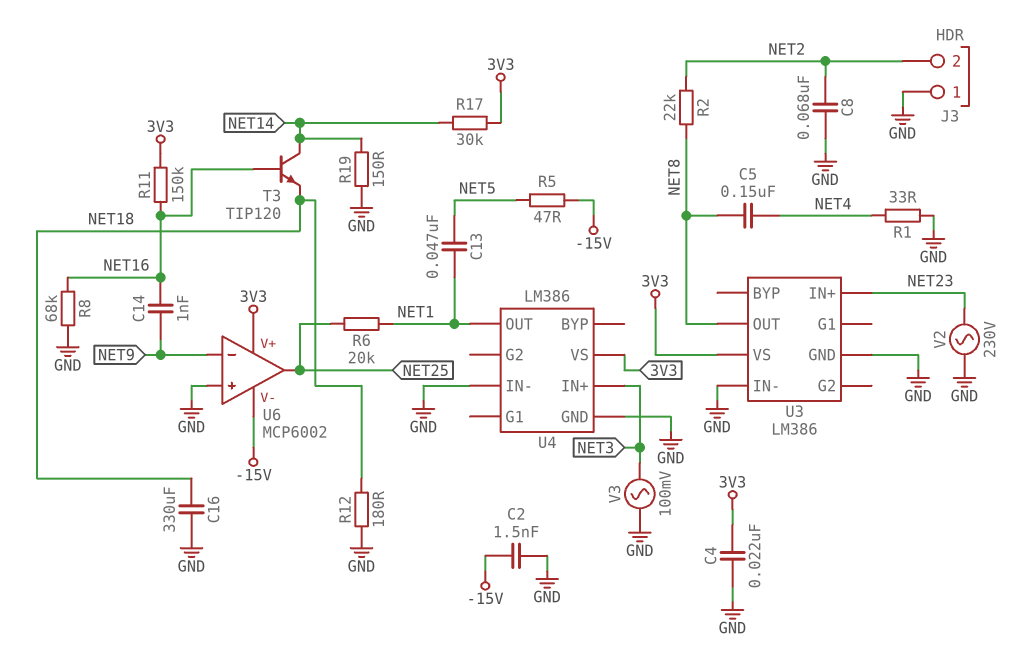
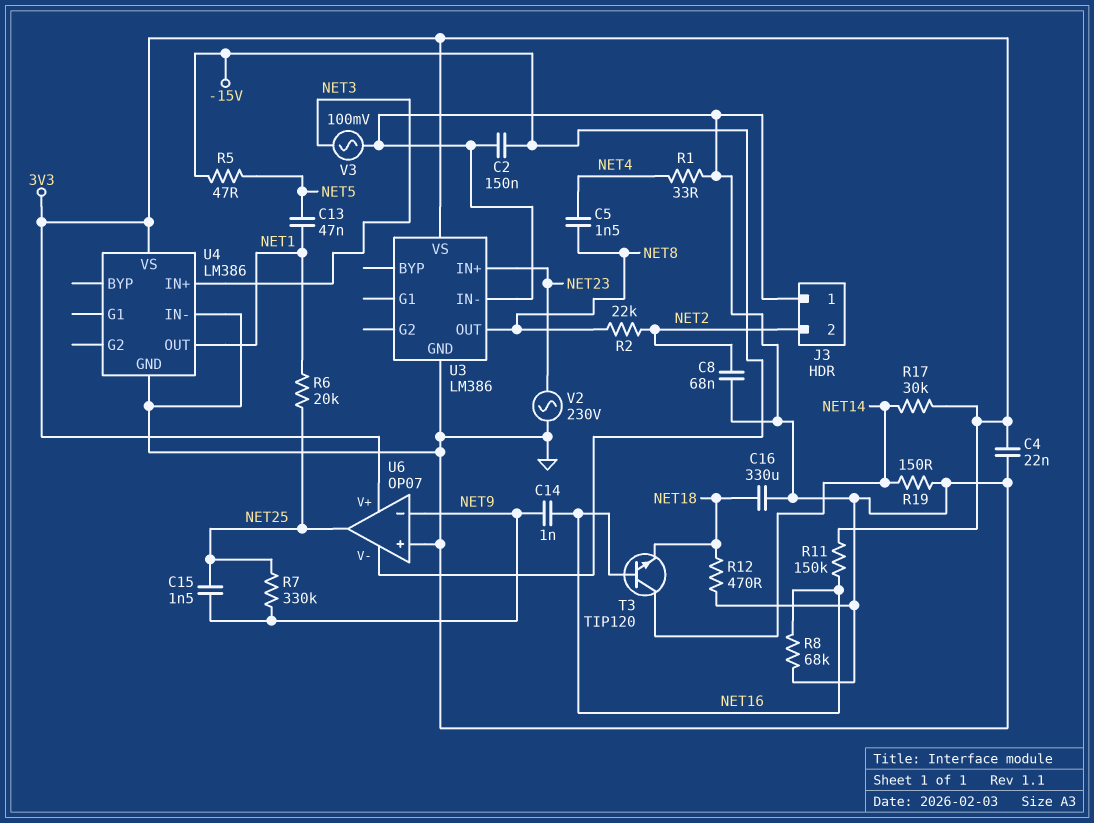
C2: 1.5nF (-15V, GND) -> 150nF (-15V, GND)
C5: 150nF (NET4, NET8) -> 1.5nF (NET4, NET8)
C15: none -> 1.5nF (NET9, NET25)
R7: none -> 330k (NET9, NET25)
R12: 180 (GND, NET18) -> 470 (GND, NET18)
U6: MCP6002 -> OP07

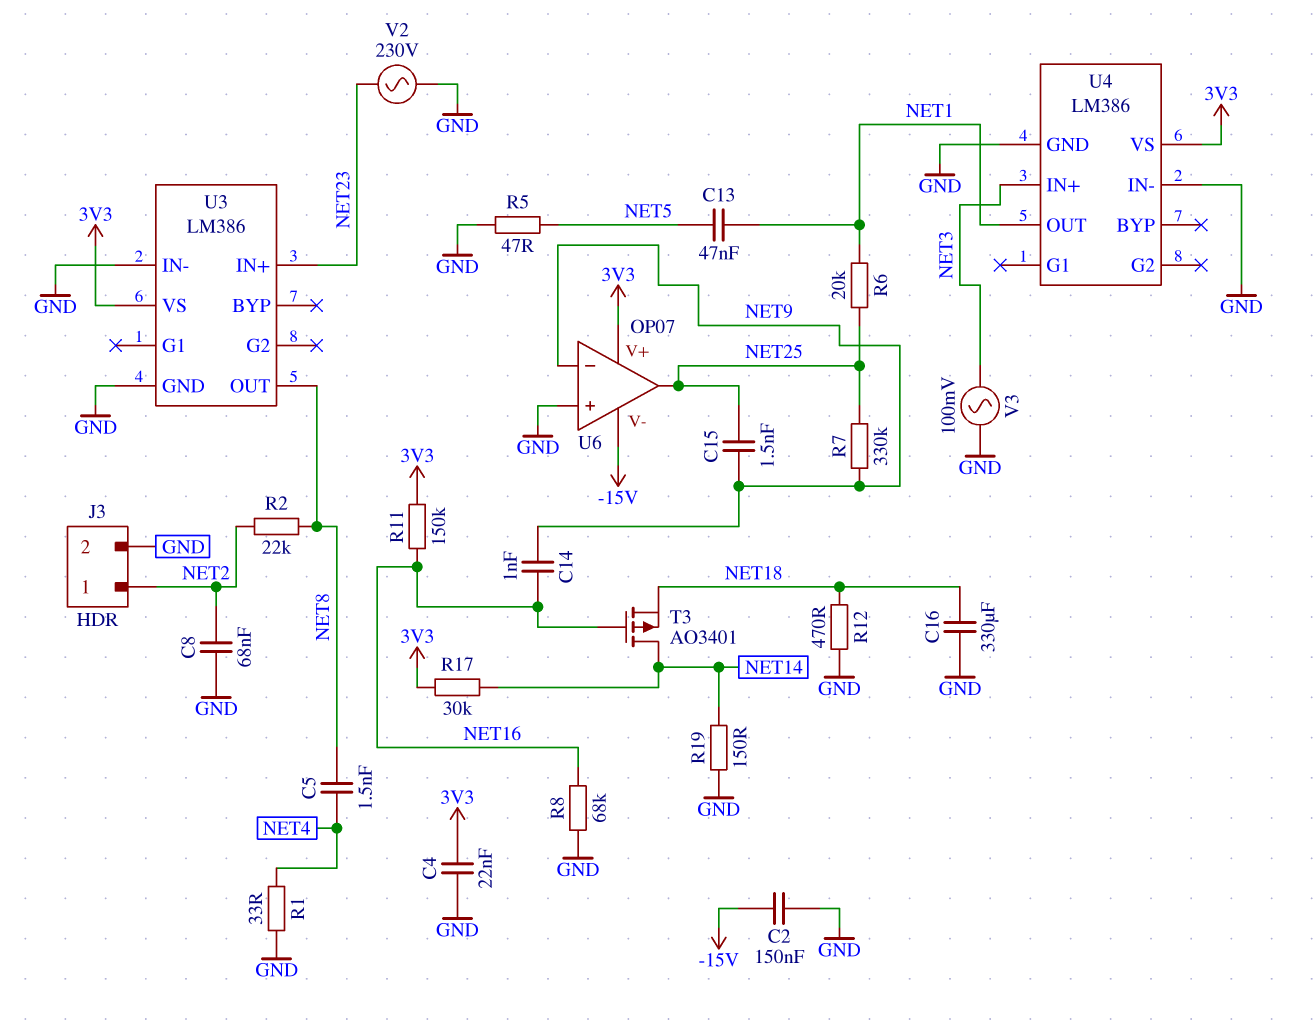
J3 pin 1: GND -> NET2
J3 pin 2: NET2 -> GND
R5: 47 (-15V, NET5) -> 47 (GND, NET5)
T3: NPN TIP120 (B NET16, C NET14, E NET18) -> PMOS AO3401 (G NET16, D NET14, S NET18)

